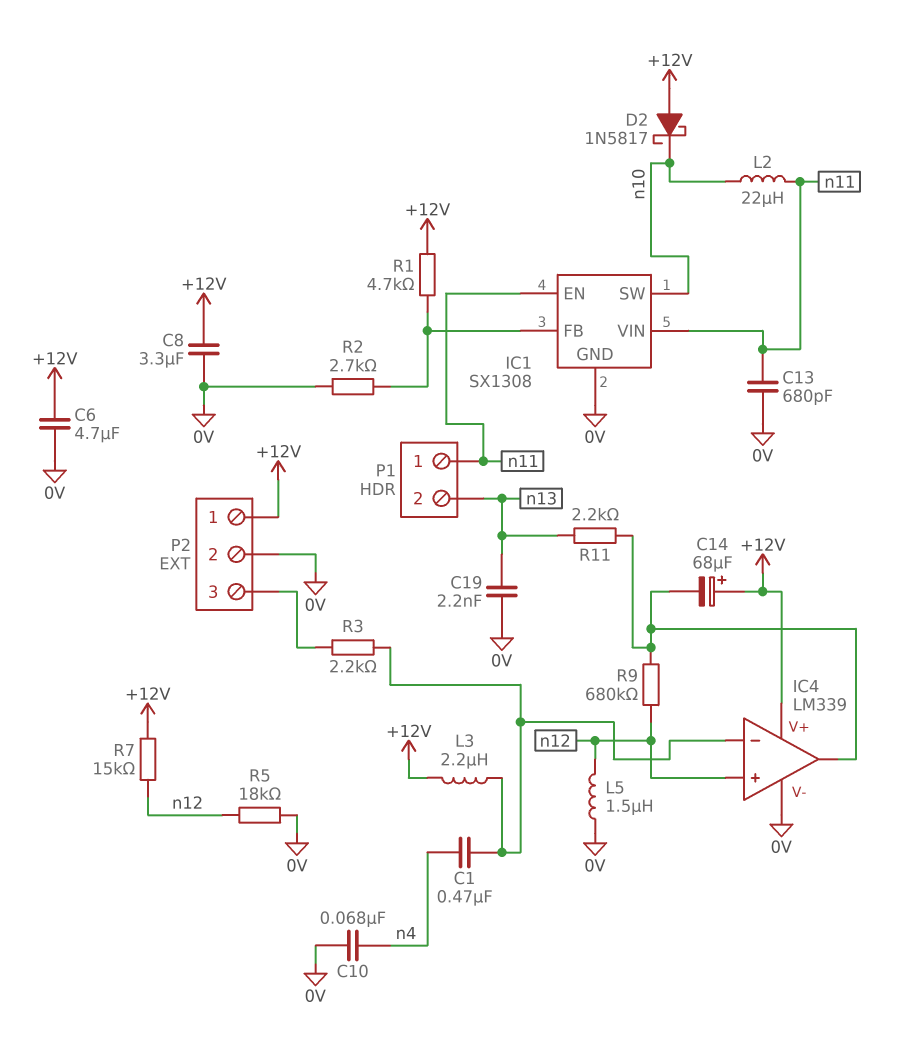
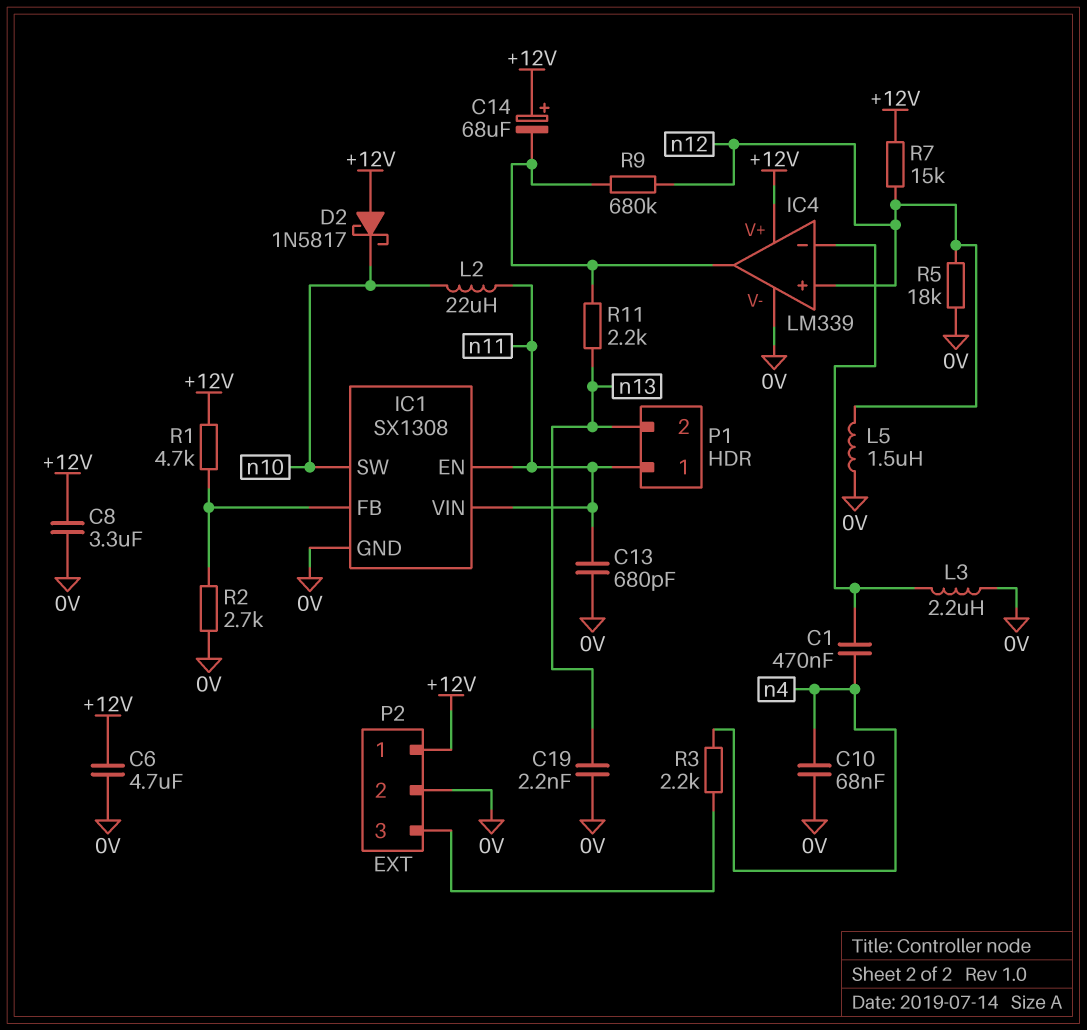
L3: 2.2uH (+12V, IC4/in-) -> 2.2uH (0V, IC4/in-)
R3: 2.2k (IC4/in-, P2/3) -> 2.2k (P2/3, n4)

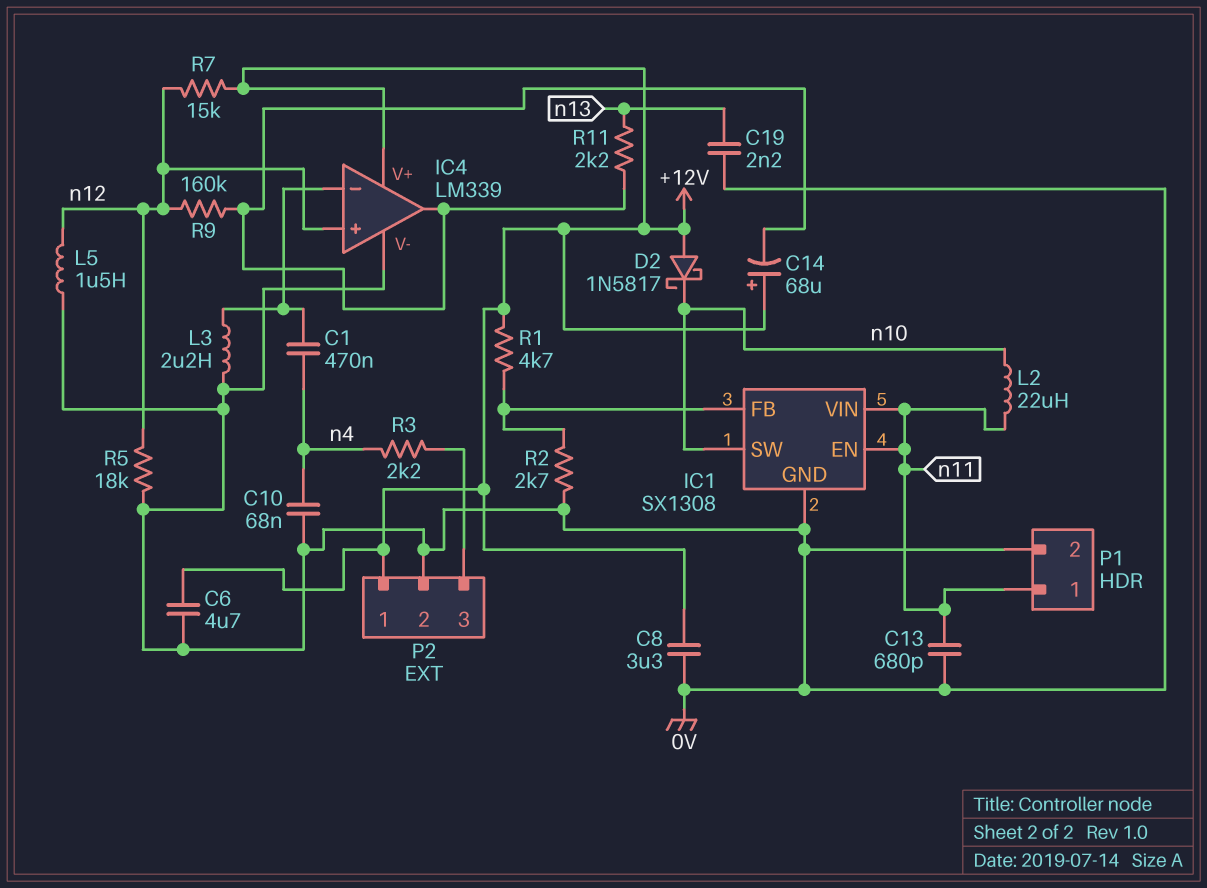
P1 pin 2: n13 -> 0V
R9: 680k (IC4/out, n12) -> 160k (IC4/out, n12)

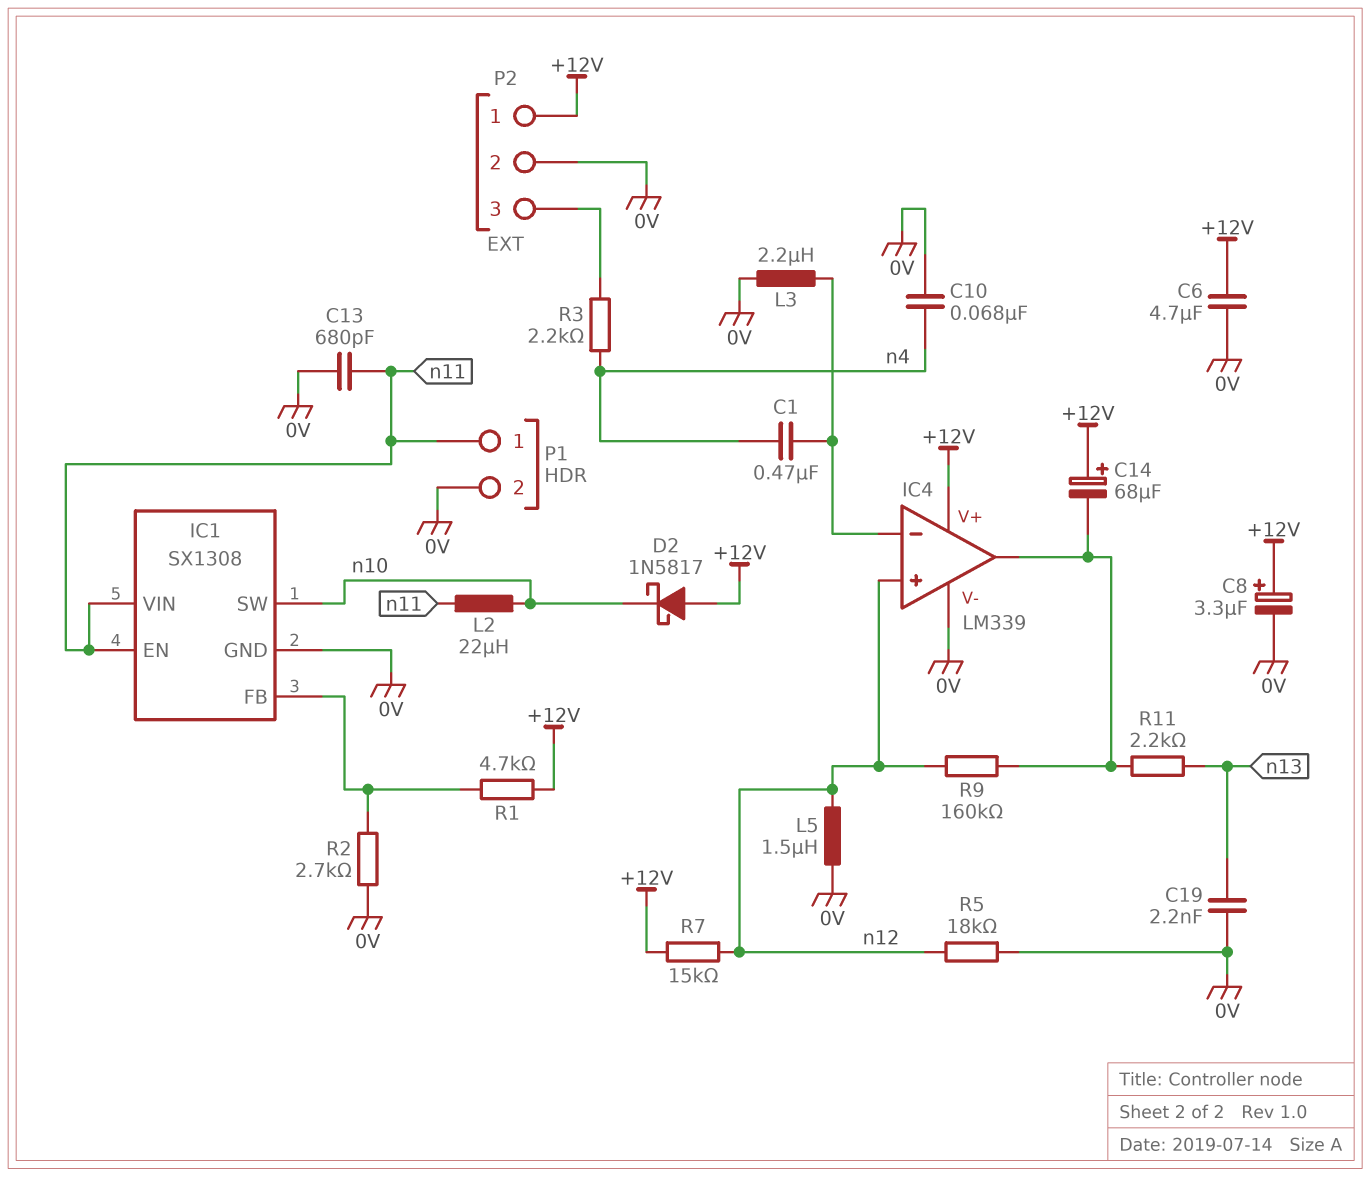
C8: 3.3uF (+12V, 0V) -> 3.3uF (plus +12V, minus 0V)

